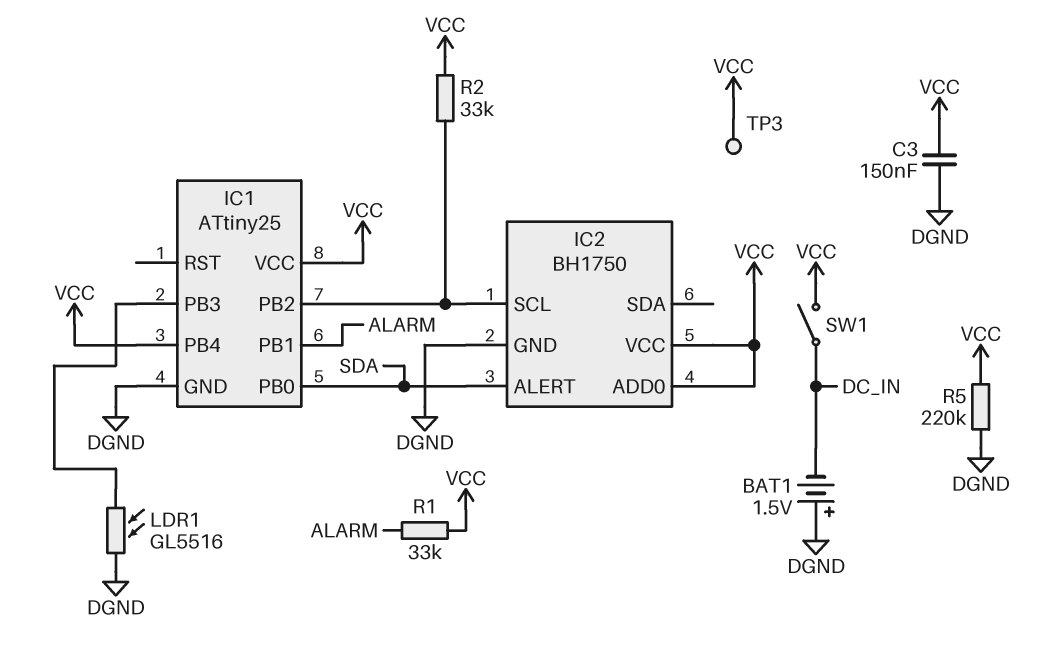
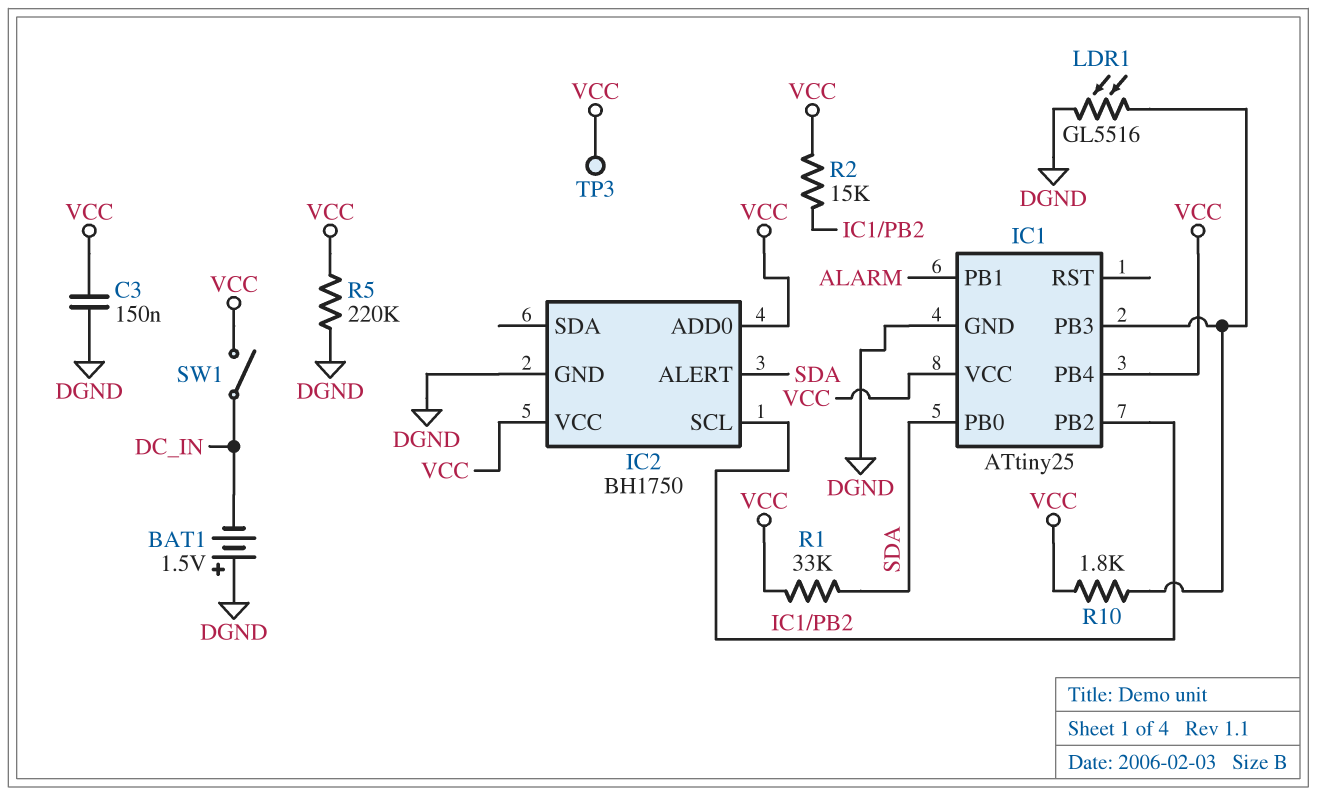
R1: 33k (ALARM, VCC) -> 33k (SDA, VCC)
R2: 33k (IC1/PB2, VCC) -> 15k (IC1/PB2, VCC)
R10: none -> 1.8k (IC1/PB3, VCC)

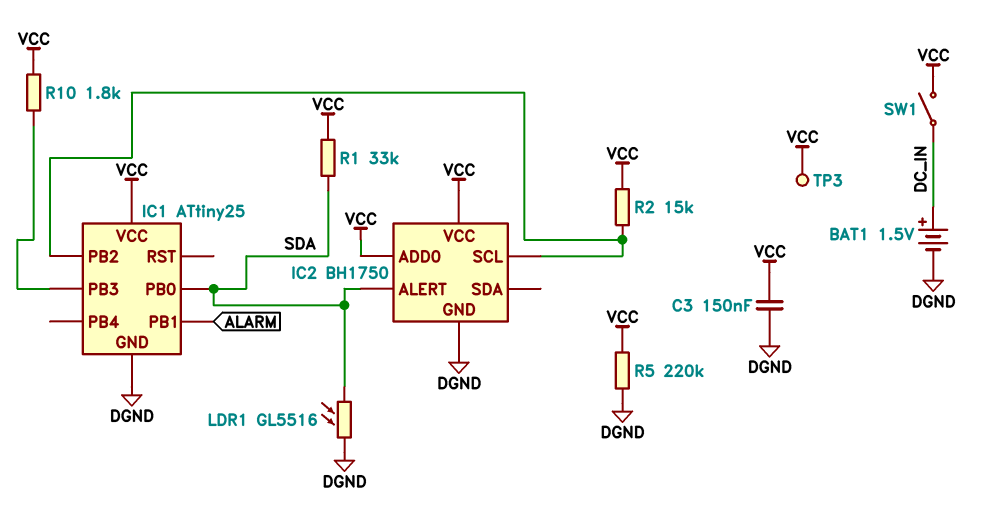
BAT1: 1.5V (plus DGND, minus DC_IN) -> 1.5V (plus DC_IN, minus DGND)
IC1 pin PB4: VCC -> none
LDR1: GL5516 (DGND, IC1/PB3) -> GL5516 (DGND, SDA)

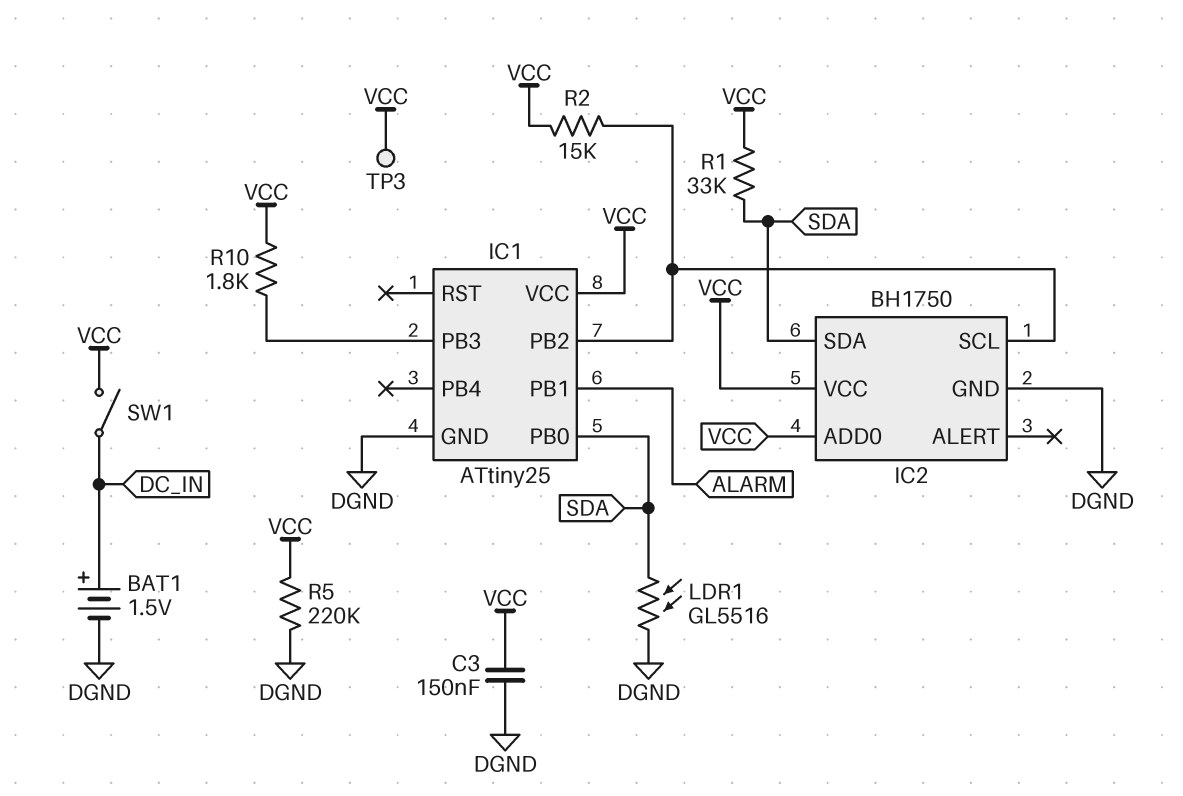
IC2 pin ALERT: SDA -> none
IC2 pin SDA: none -> SDA

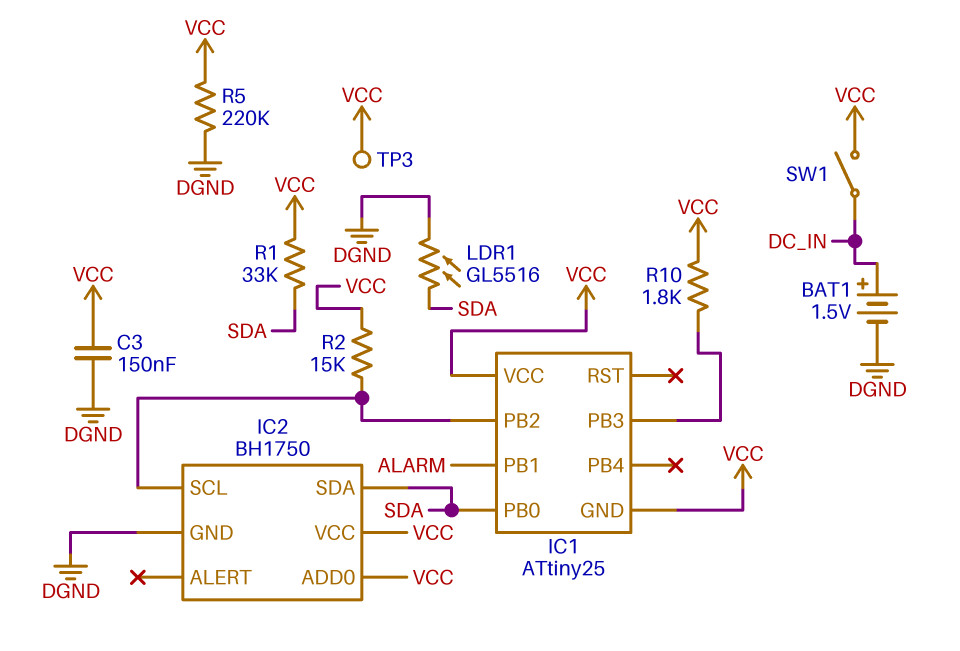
IC1 pin GND: DGND -> VCC

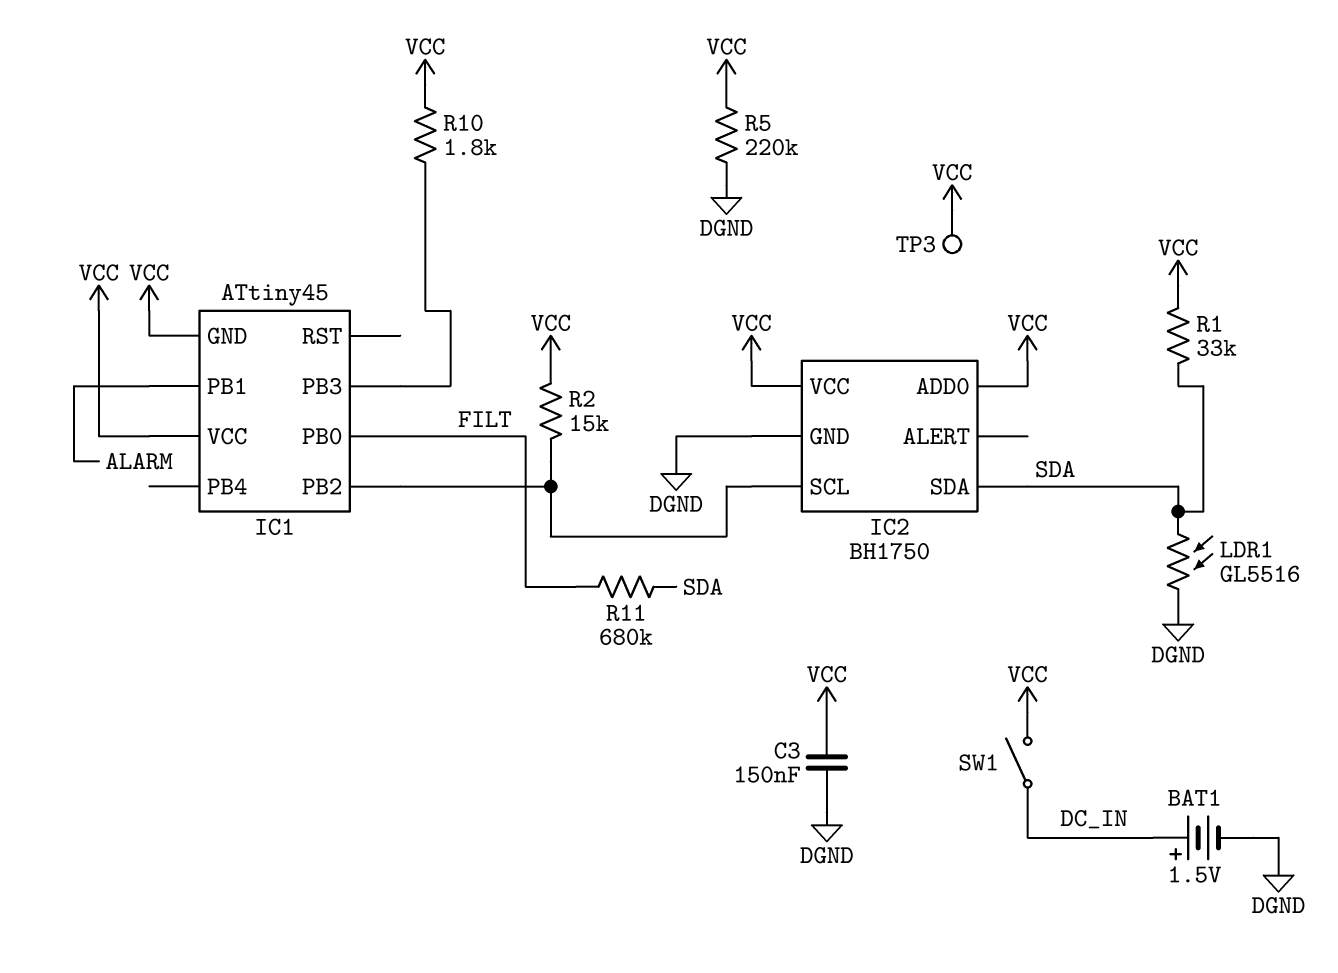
IC1: ATtiny25 -> ATtiny45
IC1 pin PB0: SDA -> FILT
R11: none -> 680k (FILT, SDA)

